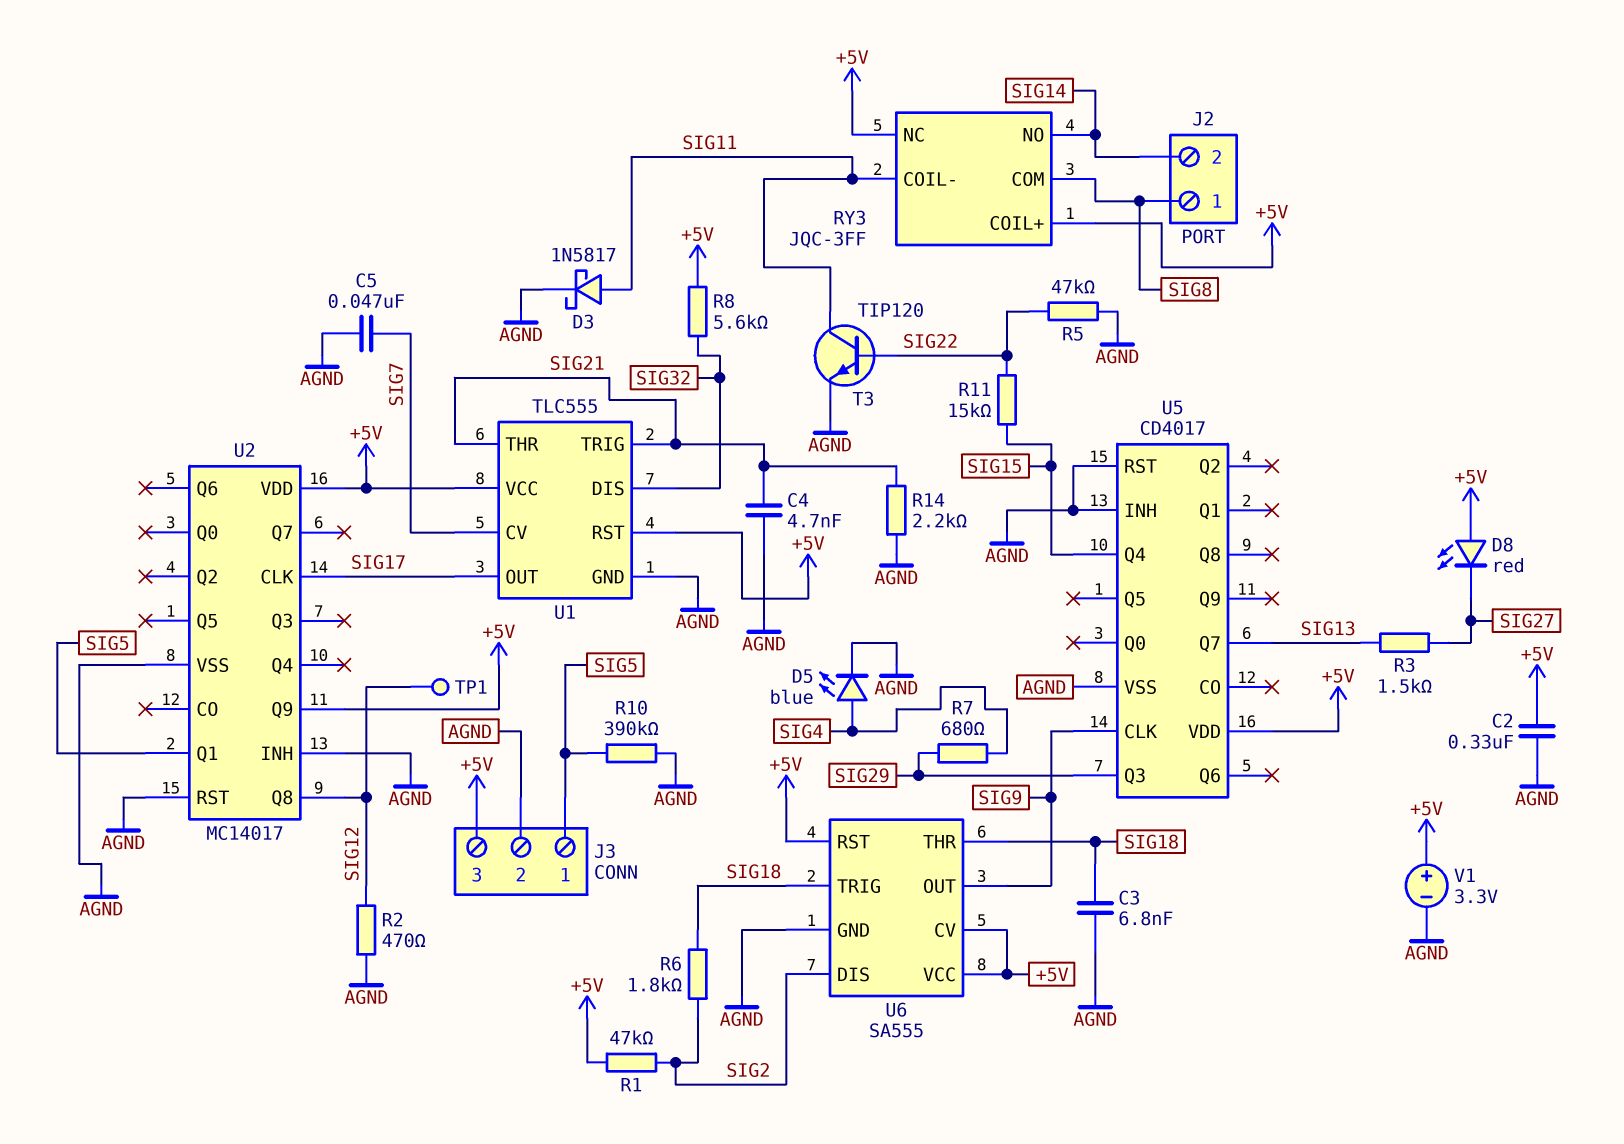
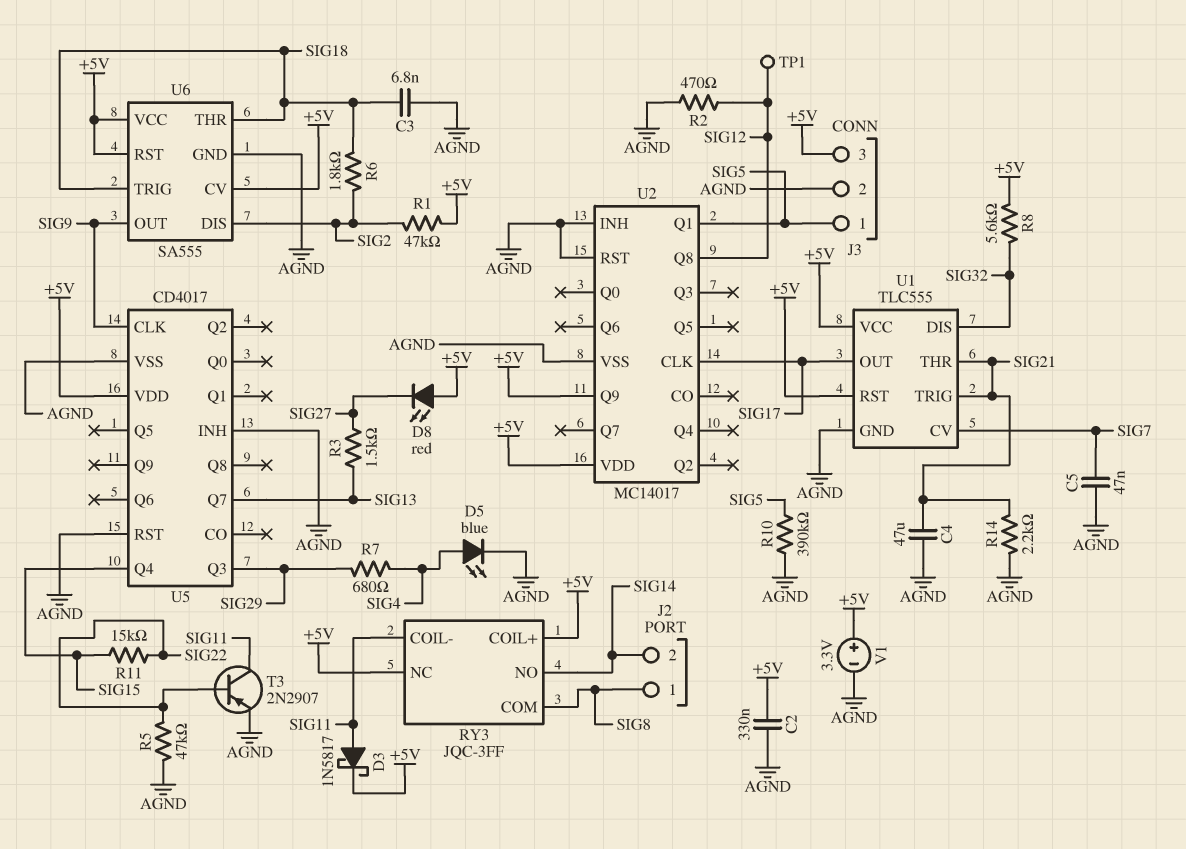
C4: 4.7nF (AGND, SIG21) -> 47uF (AGND, SIG21)
D3: schottky 1N5817 (A SIG11, K AGND) -> schottky 1N5817 (A SIG11, K +5V)
T3: NPN TIP120 (B SIG22, C SIG11, E AGND) -> PNP 2N2907 (B SIG22, C SIG11, E AGND)

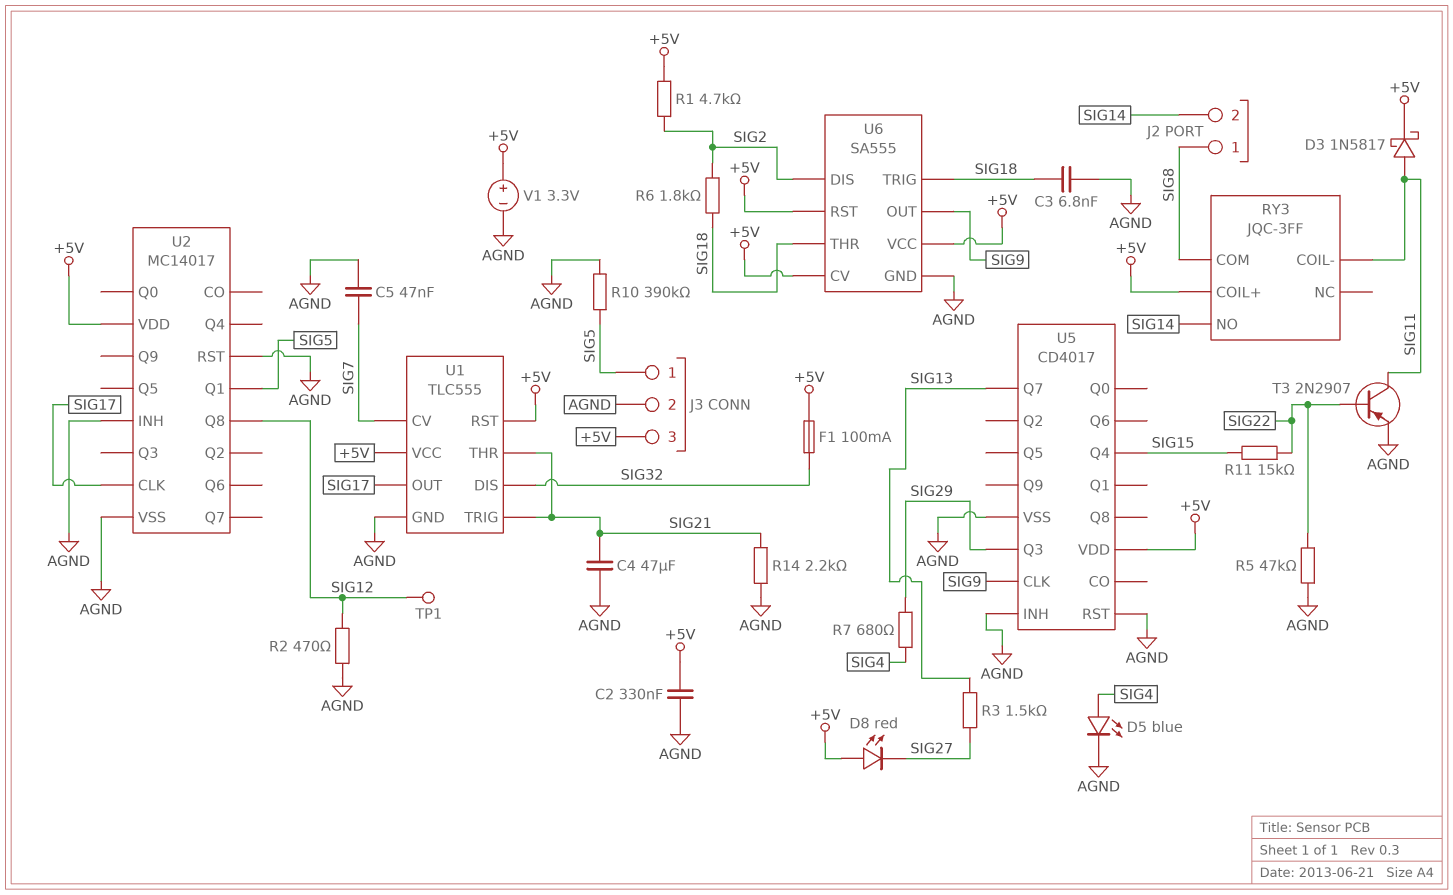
F1: none -> 100mA (+5V, SIG32)
R1: 47k (+5V, SIG2) -> 4.7k (+5V, SIG2)
R8: 5.6k (+5V, SIG32) -> none
RY3 pin NC: +5V -> none
U2 pin Q9: +5V -> none

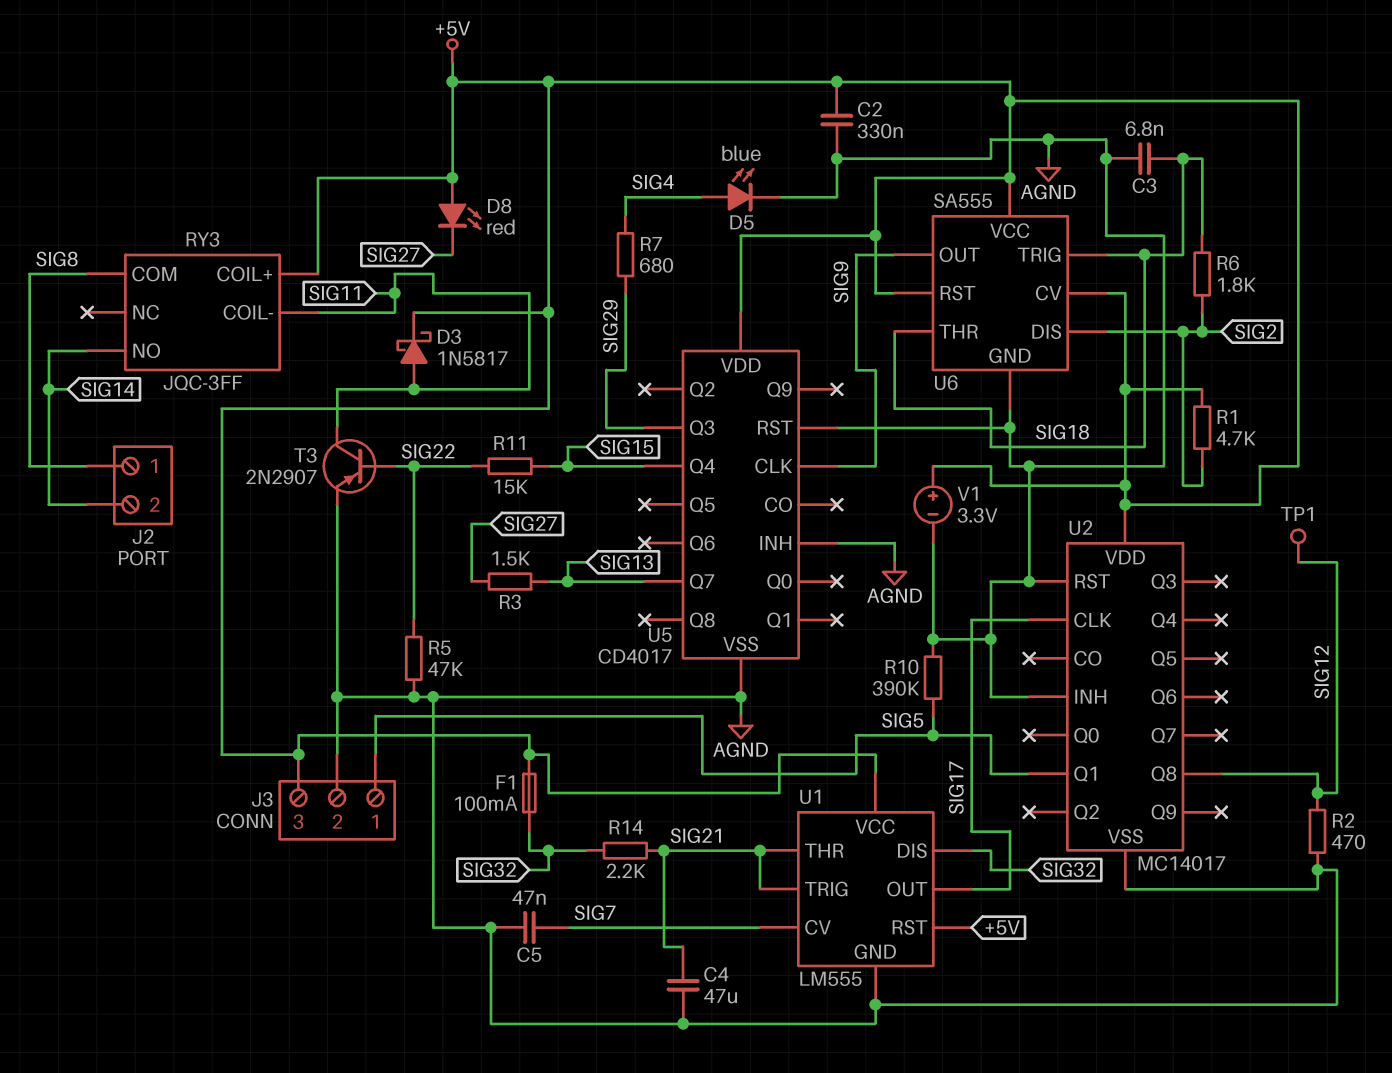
R14: 2.2k (AGND, SIG21) -> 2.2k (SIG21, SIG32)
U1: TLC555 -> LM555

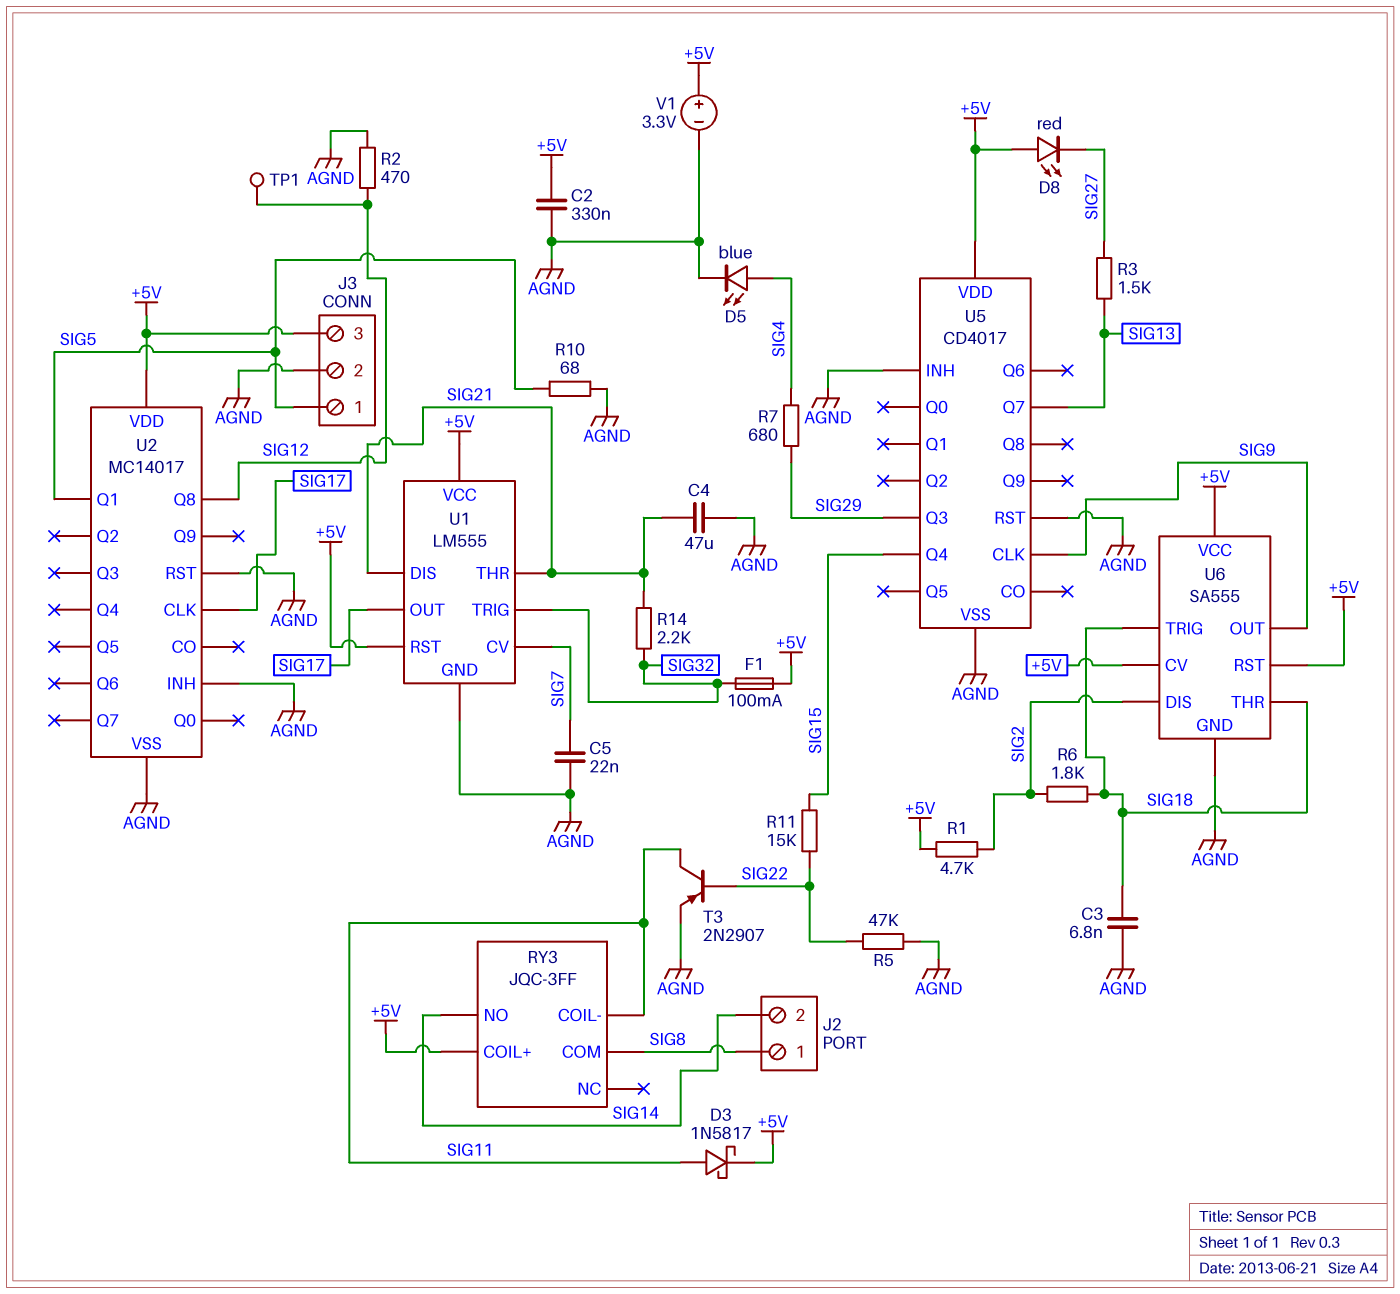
C5: 47nF (AGND, SIG7) -> 22nF (AGND, SIG7)
R10: 390k (AGND, SIG5) -> 68 (AGND, SIG5)
U1 pin DIS: SIG32 -> SIG21
U1 pin TRIG: SIG21 -> SIG32

